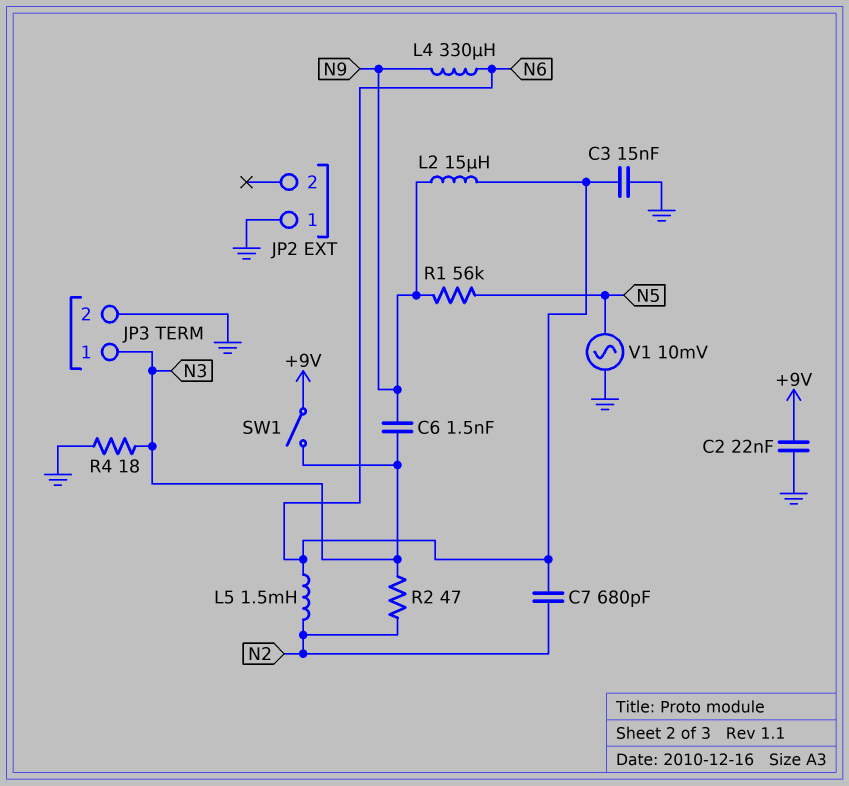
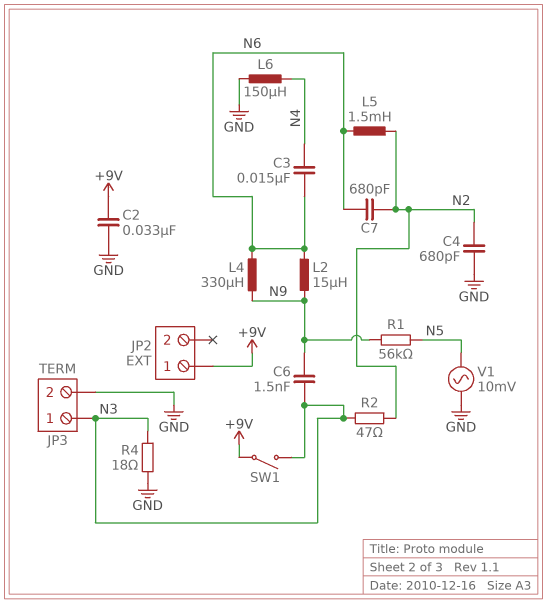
C2: 22nF (+9V, GND) -> 33nF (+9V, GND)
C3: 15nF (GND, N6) -> 15nF (N4, N6)
C4: none -> 680pF (GND, N2)
JP2 pin 1: GND -> +9V
L6: none -> 150uH (GND, N4)

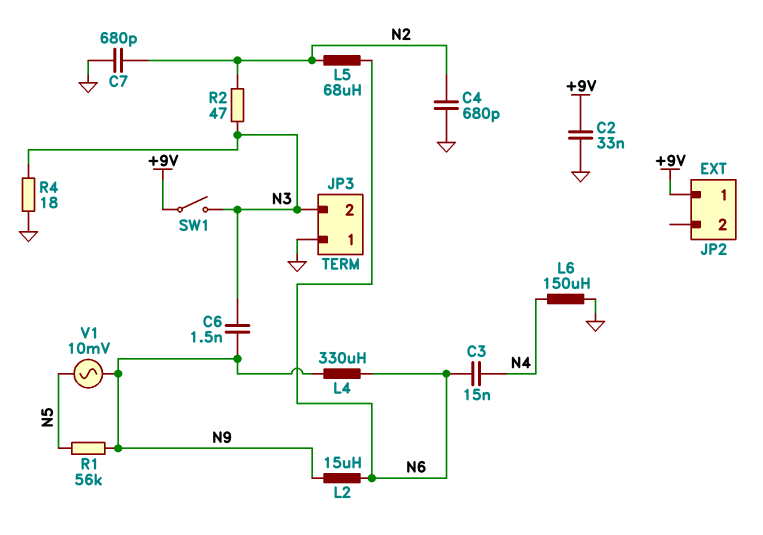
C7: 680pF (N2, N6) -> 680pF (GND, N2)
JP3 pin 1: N3 -> GND
JP3 pin 2: GND -> N3
L5: 1.5mH (N2, N6) -> 68uH (N2, N6)
V1: AC 10mV (GND, N5) -> AC 10mV (N5, N9)

